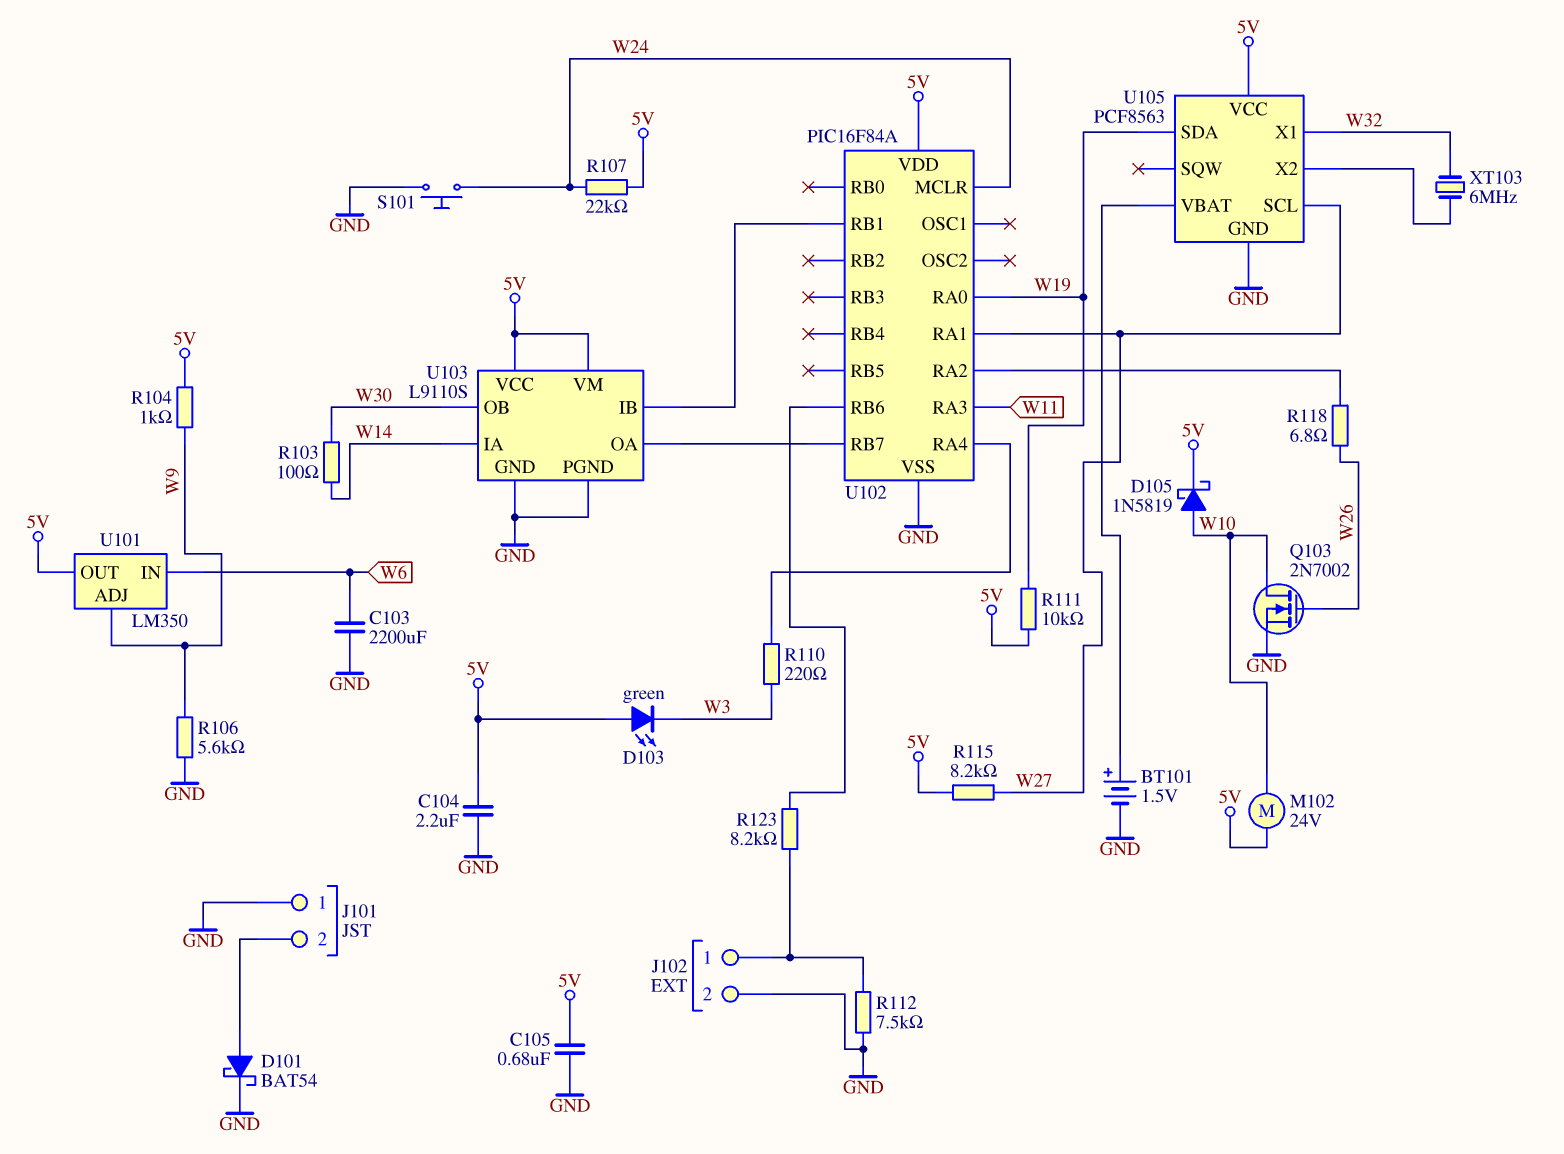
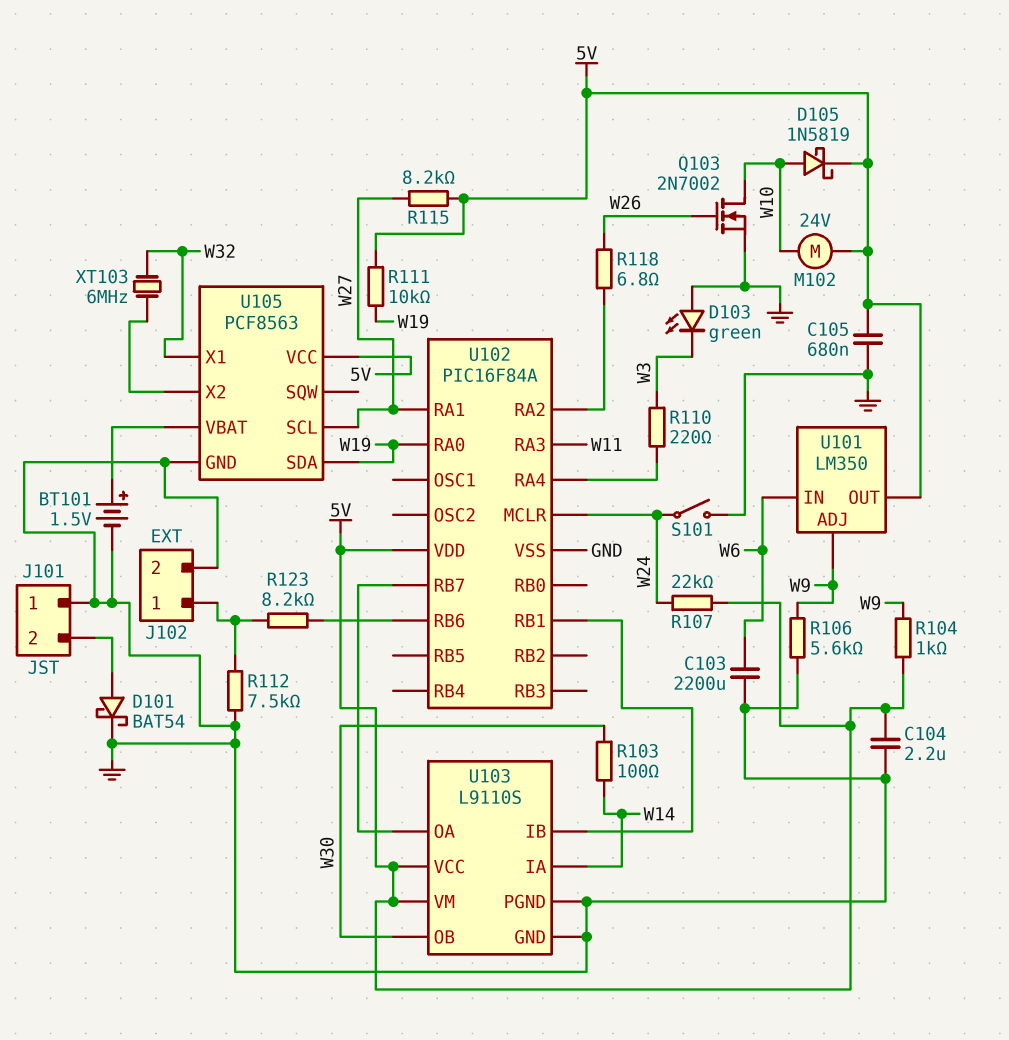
D103: LED green (A 5V, K W3) -> LED green (A GND, K W3)
S101: button (GND, W24) -> switch (GND, W24)

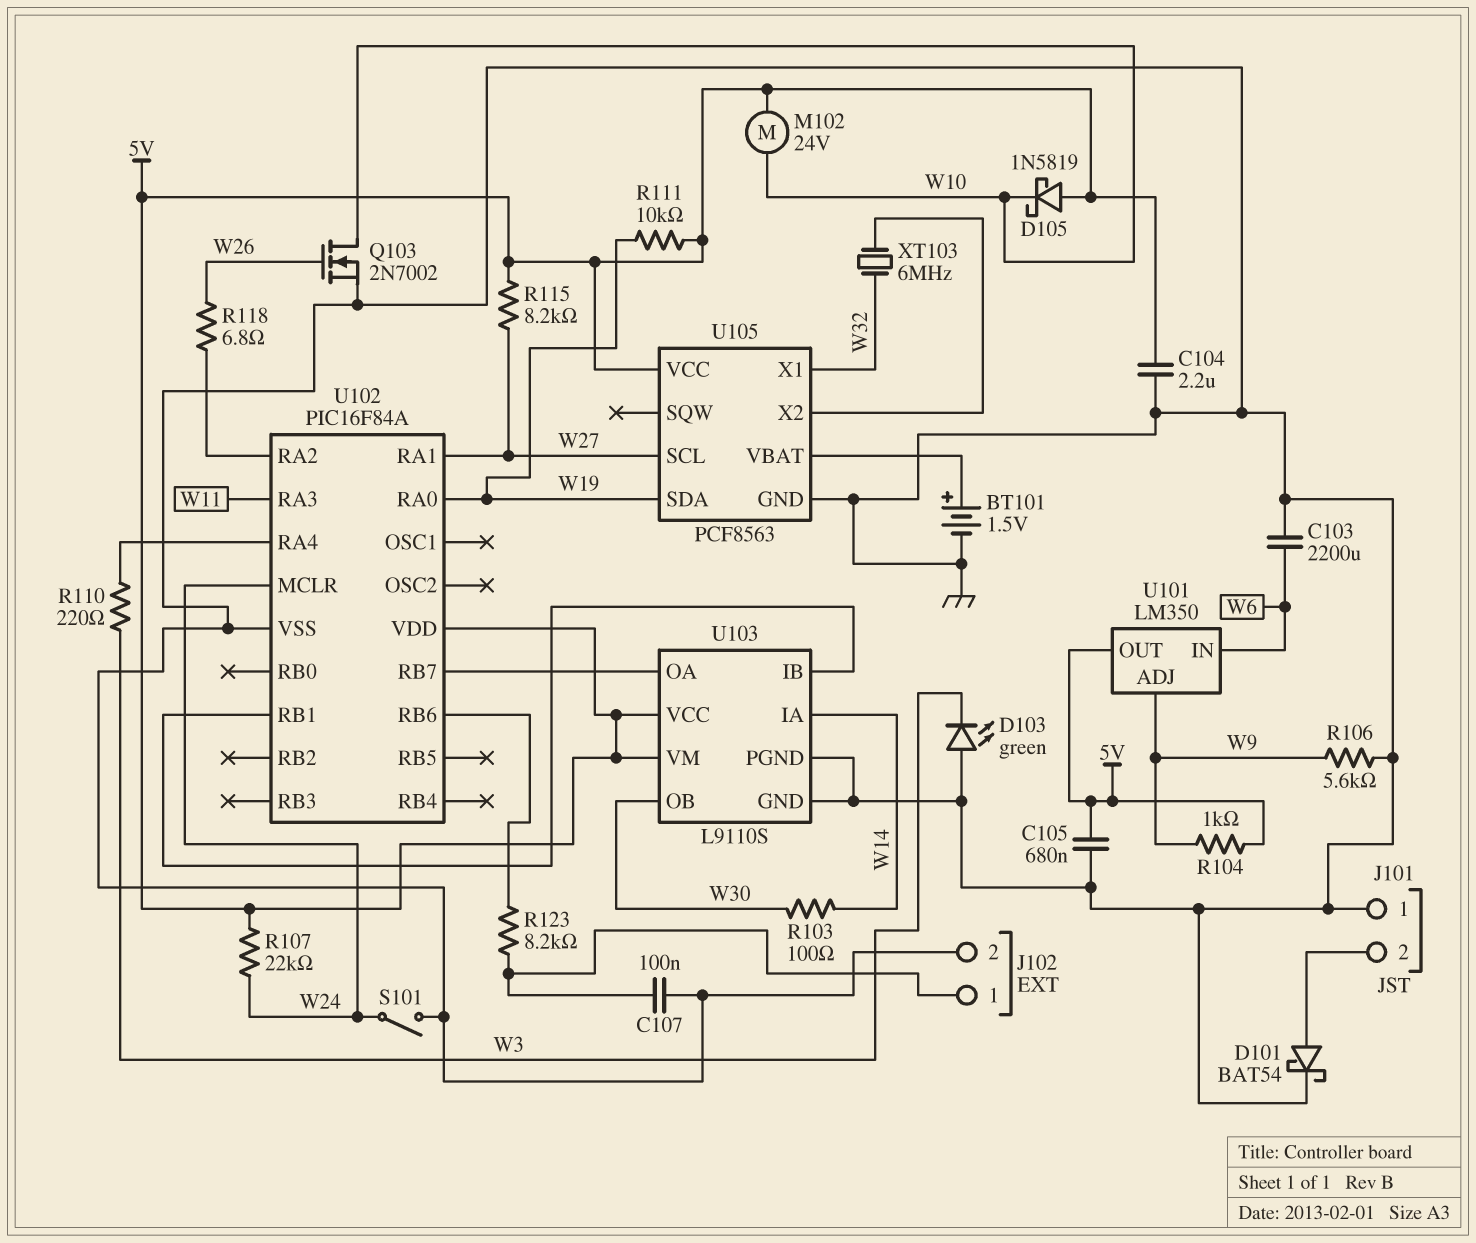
C107: none -> 100nF (GND, J102/1)
D105: schottky 1N5819 (A W10, K 5V) -> schottky 1N5819 (A 5V, K W10)
R112: 7.5k (GND, J102/1) -> none

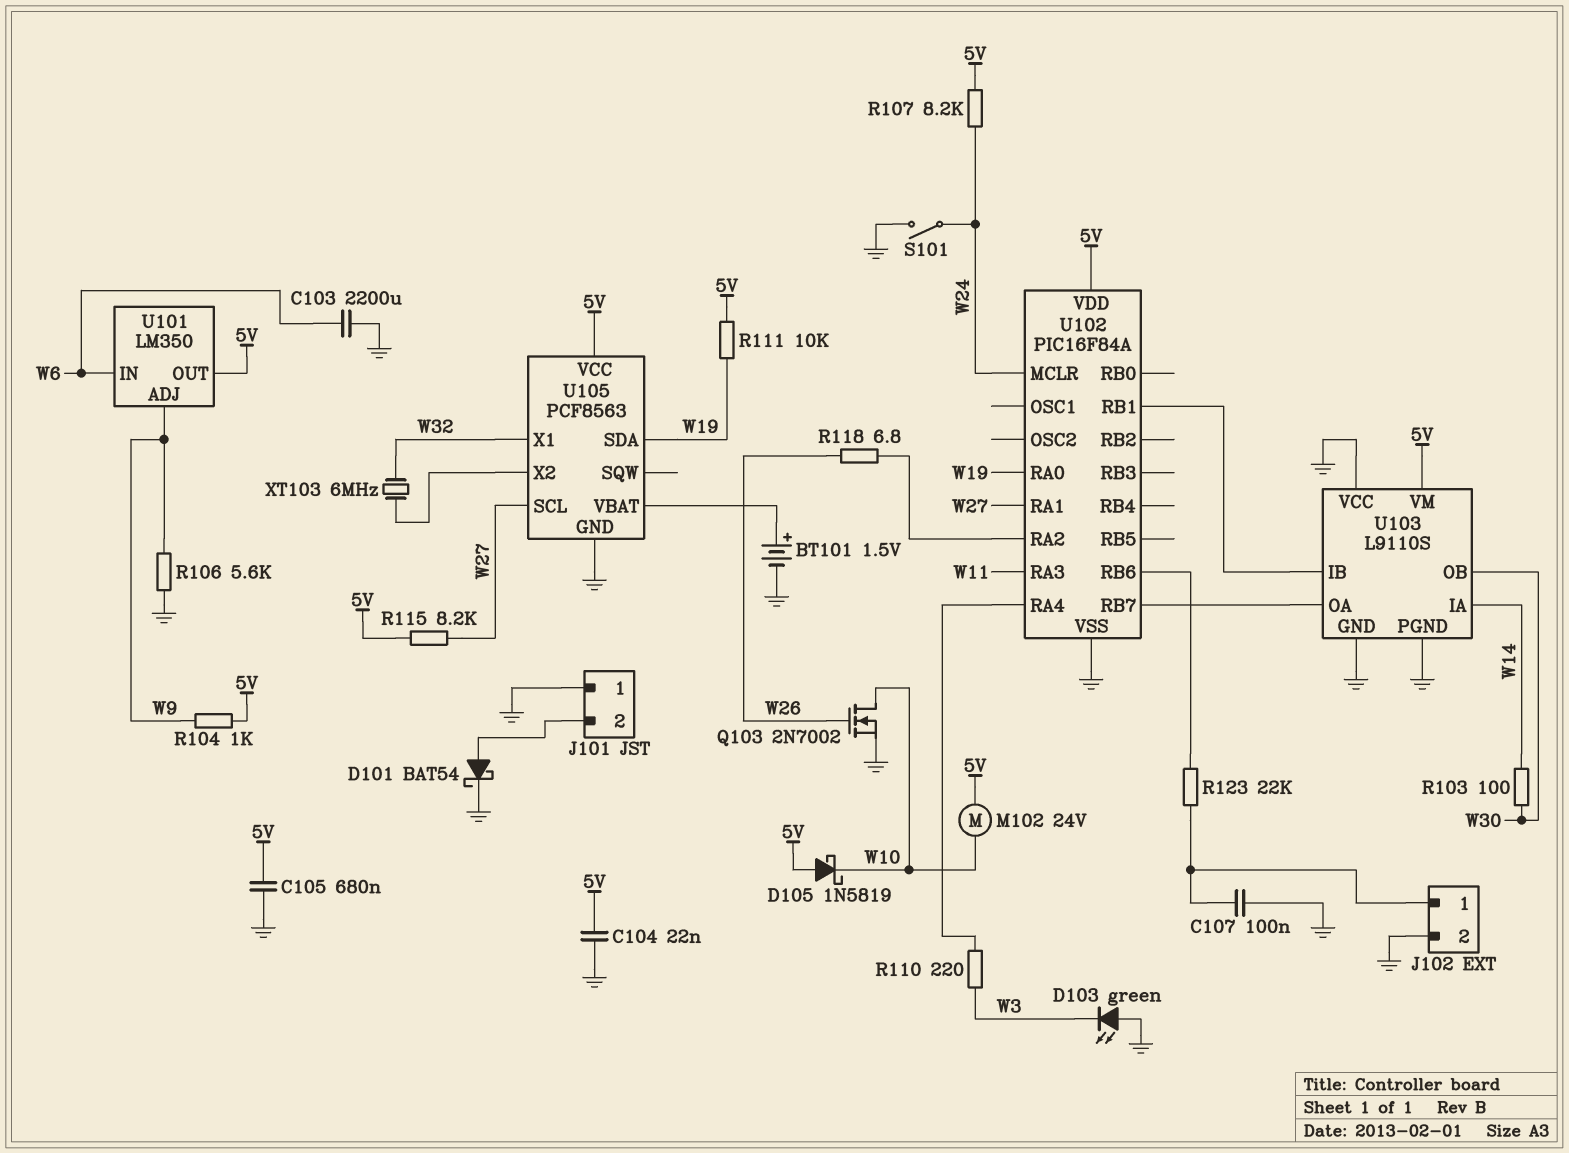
C104: 2.2uF (5V, GND) -> 22nF (5V, GND)
R107: 22k (5V, W24) -> 8.2k (5V, W24)
R123: 8.2k (J102/1, U102/RB6) -> 22k (J102/1, U102/RB6)
U103 pin VCC: 5V -> GND

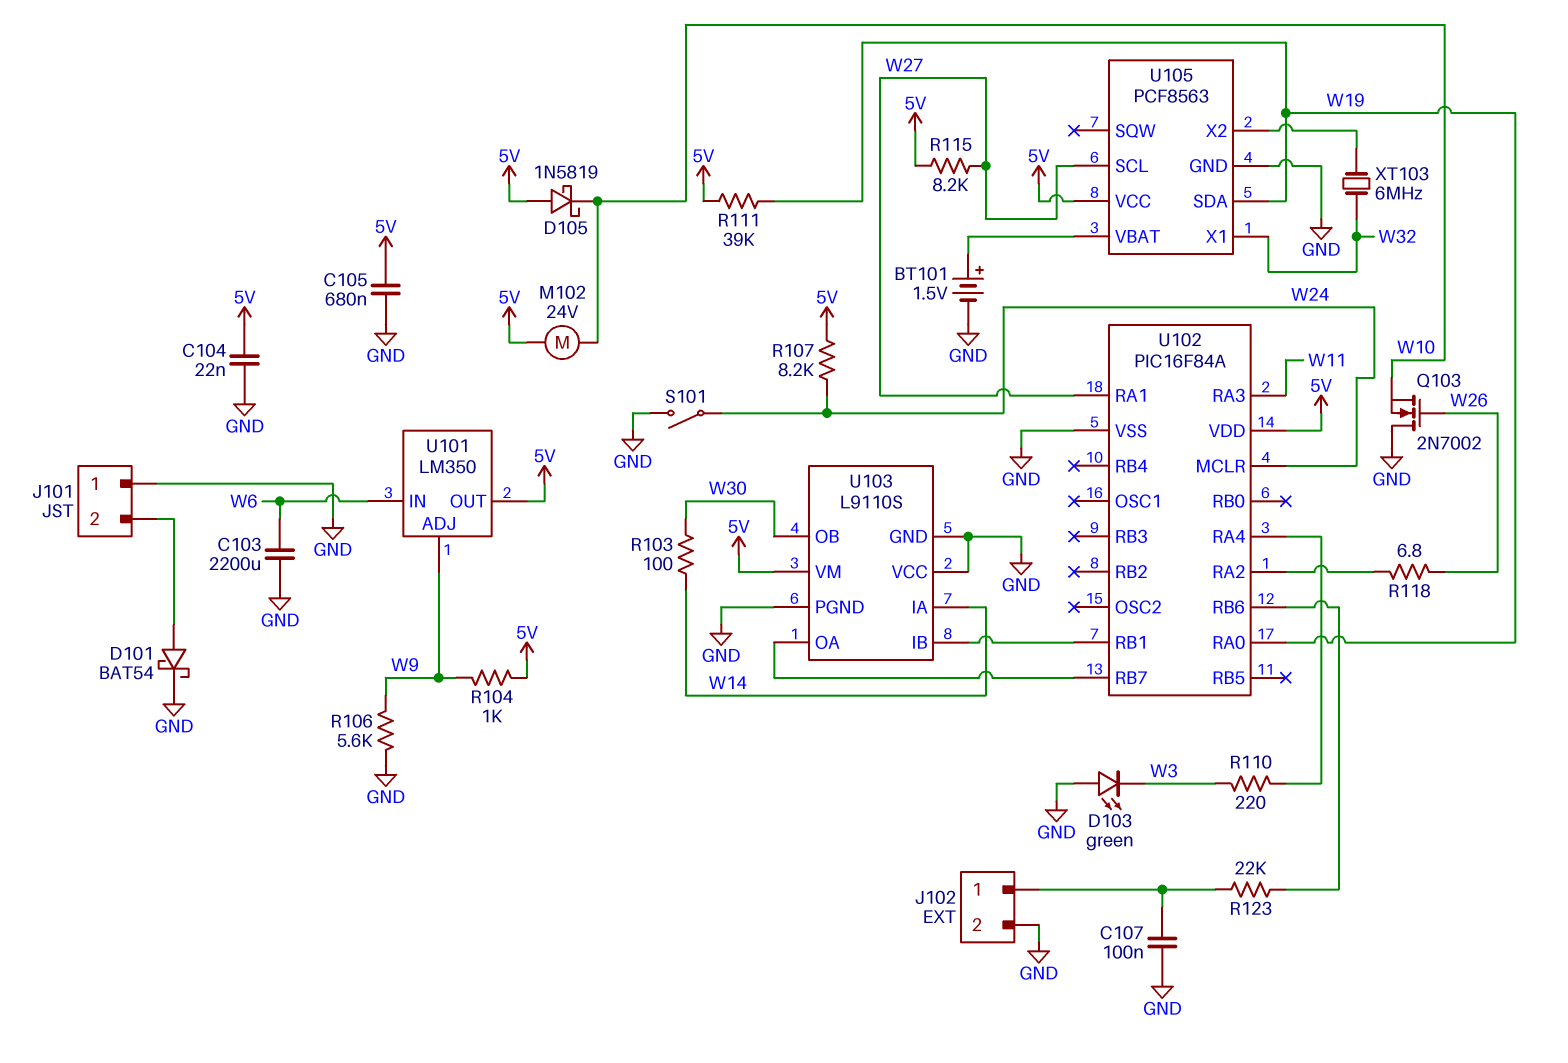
Q103: NMOS 2N7002 (G W26, D W10, S GND) -> NMOS 2N7002 (G W26, D GND, S W10)
R111: 10k (5V, W19) -> 39k (5V, W19)

